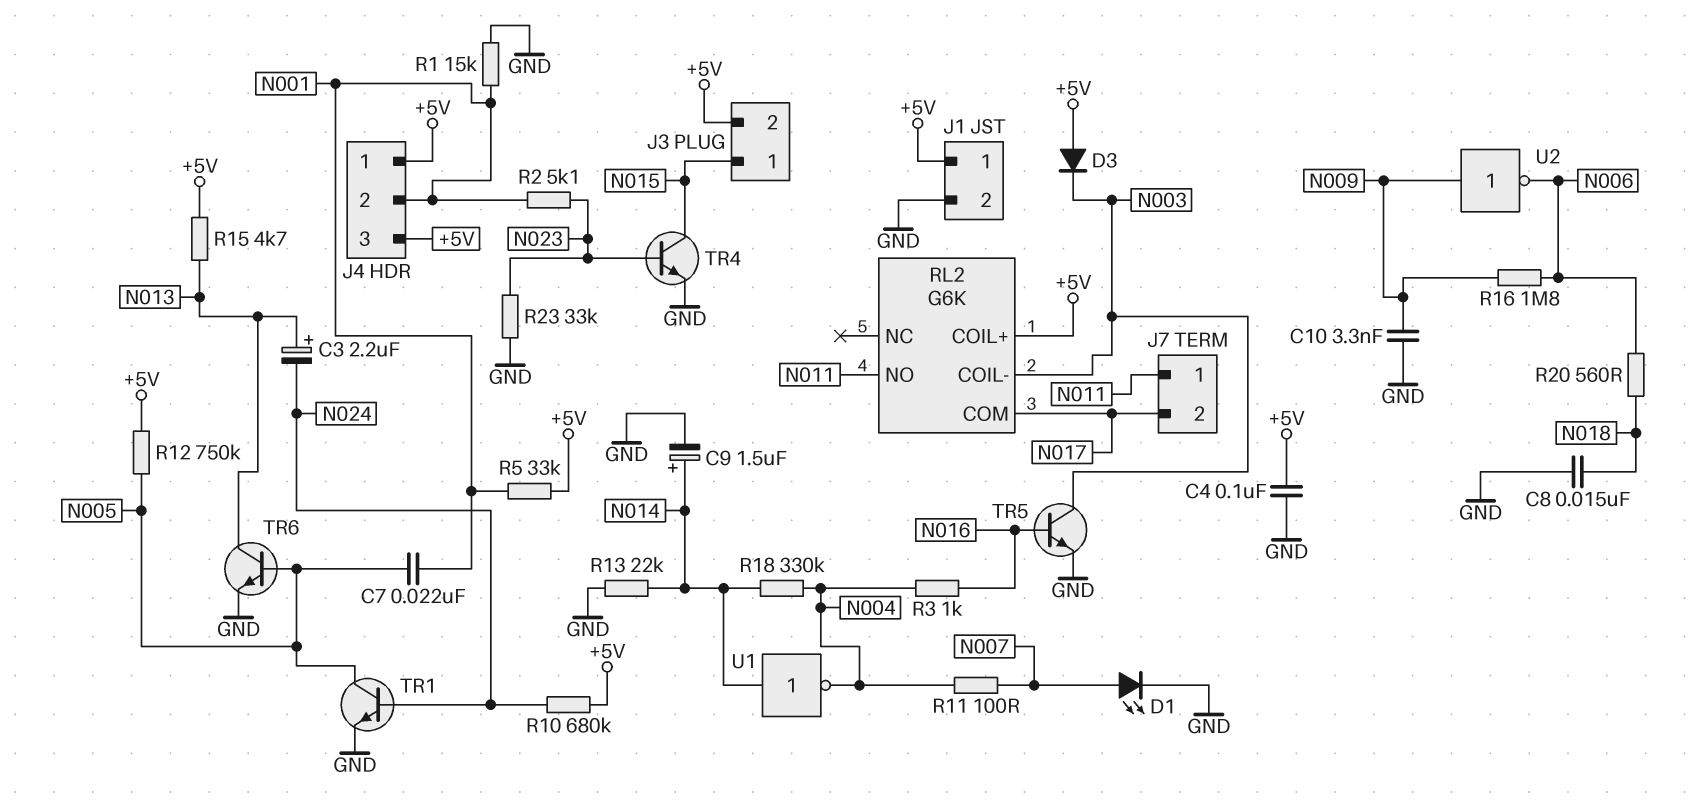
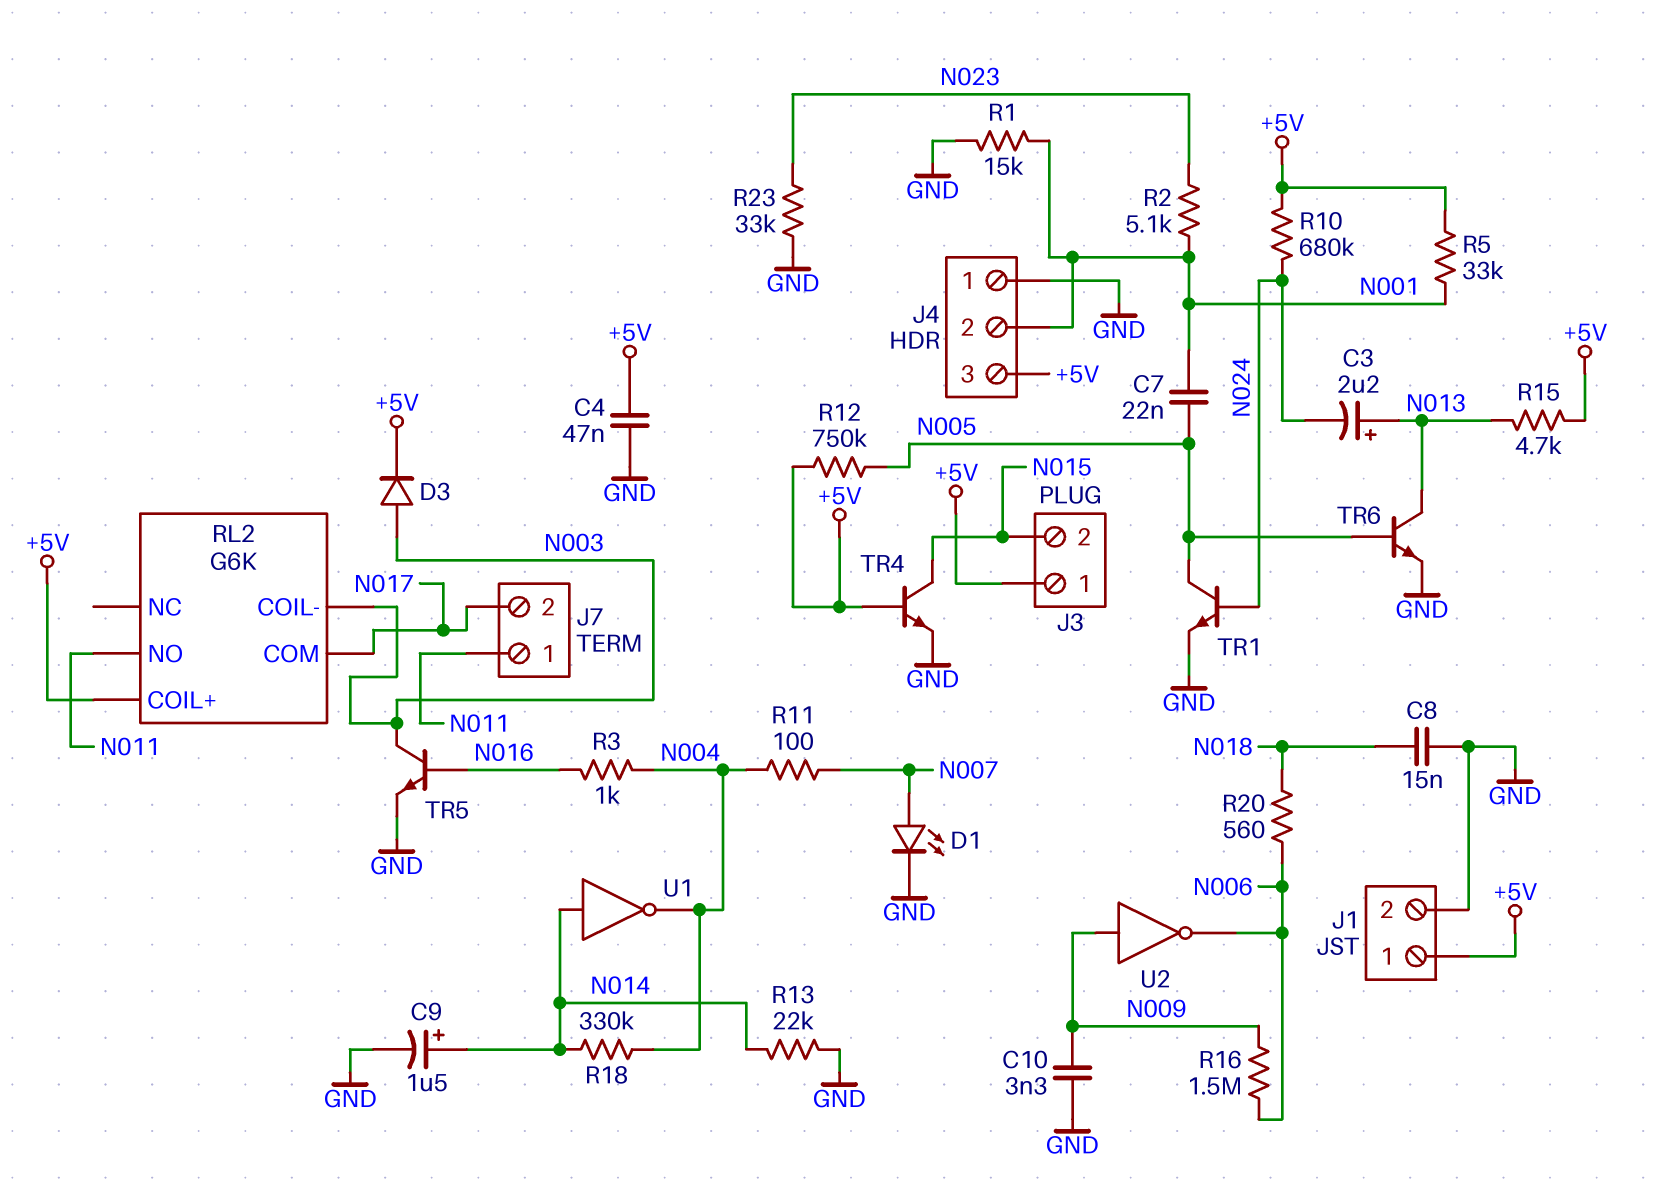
C4: 100nF (+5V, GND) -> 47nF (+5V, GND)
D3: diode (A +5V, K N003) -> diode (A N003, K +5V)
J3 pin 1: N015 -> +5V
J3 pin 2: +5V -> N015
J4 pin 1: +5V -> GND
R16: 1.8M (N006, N009) -> 1.5M (N006, N009)
TR4: NPN (B N023, C N015, E GND) -> NPN (B +5V, C N015, E GND)

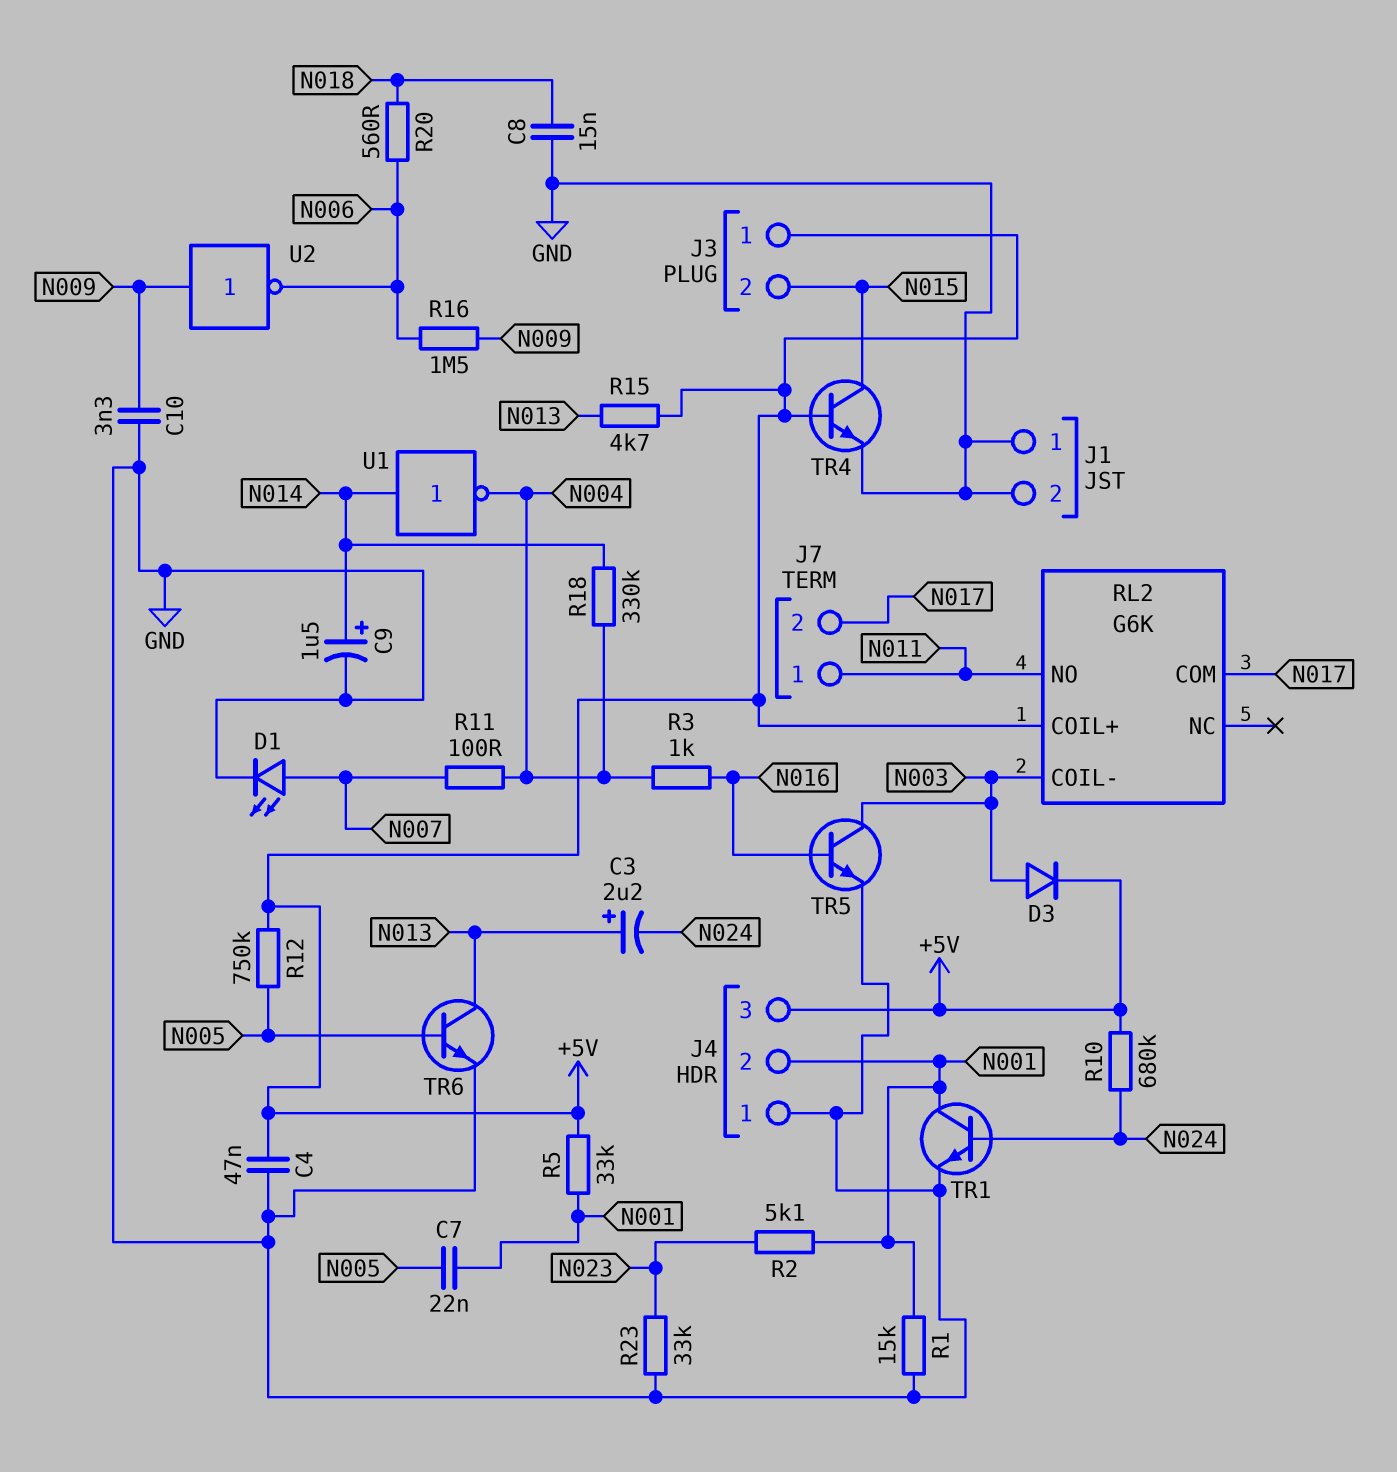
J1 pin 1: +5V -> GND
R13: 22k (GND, N014) -> none
TR1: NPN (B N024, C N005, E GND) -> NPN (B N024, C N001, E GND)

